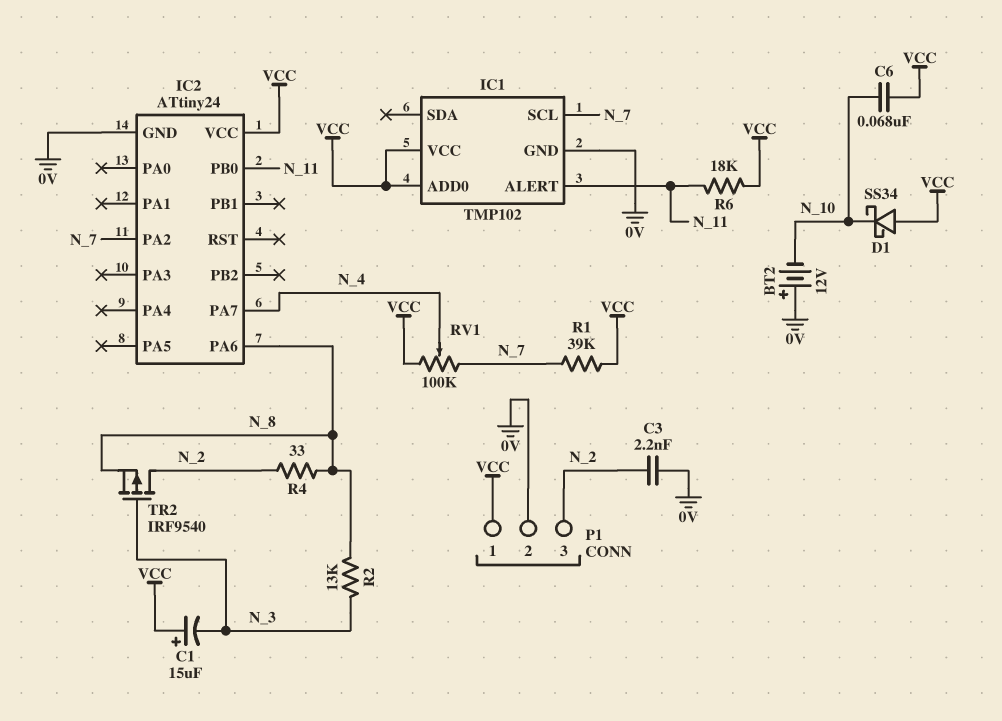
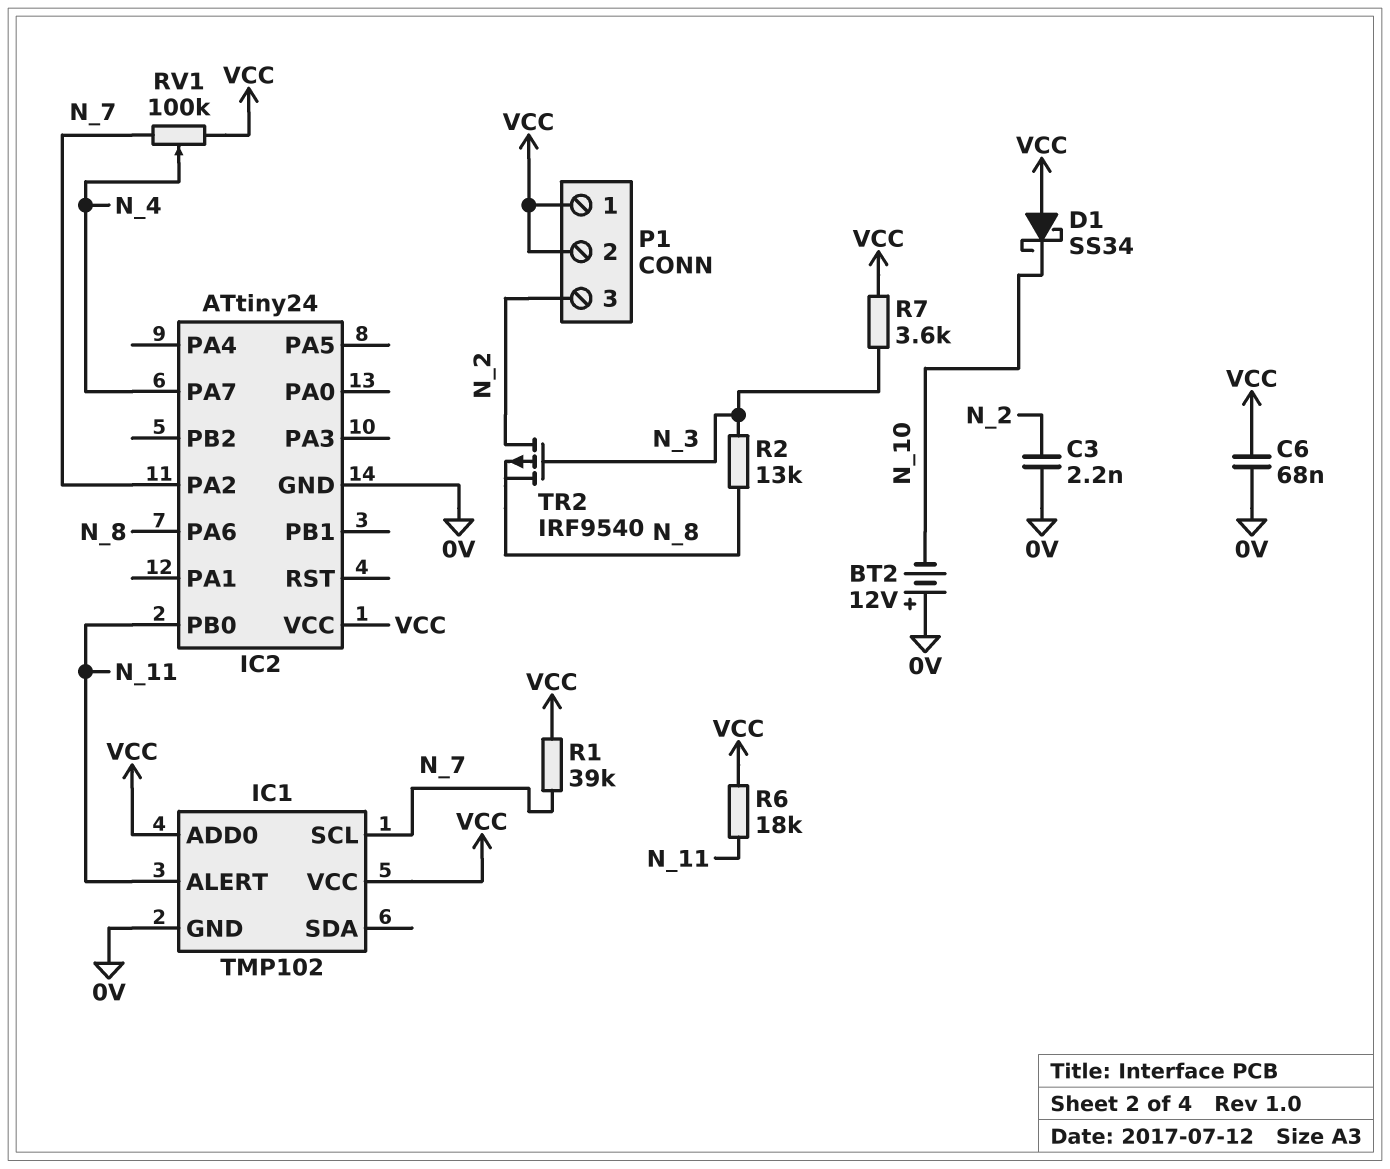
C1: 15uF (plus VCC, minus N_3) -> none
C6: 68nF (N_10, VCC) -> 68nF (0V, VCC)
P1 pin 2: 0V -> VCC
R4: 33 (N_2, N_8) -> none
R7: none -> 3.6k (N_3, VCC)

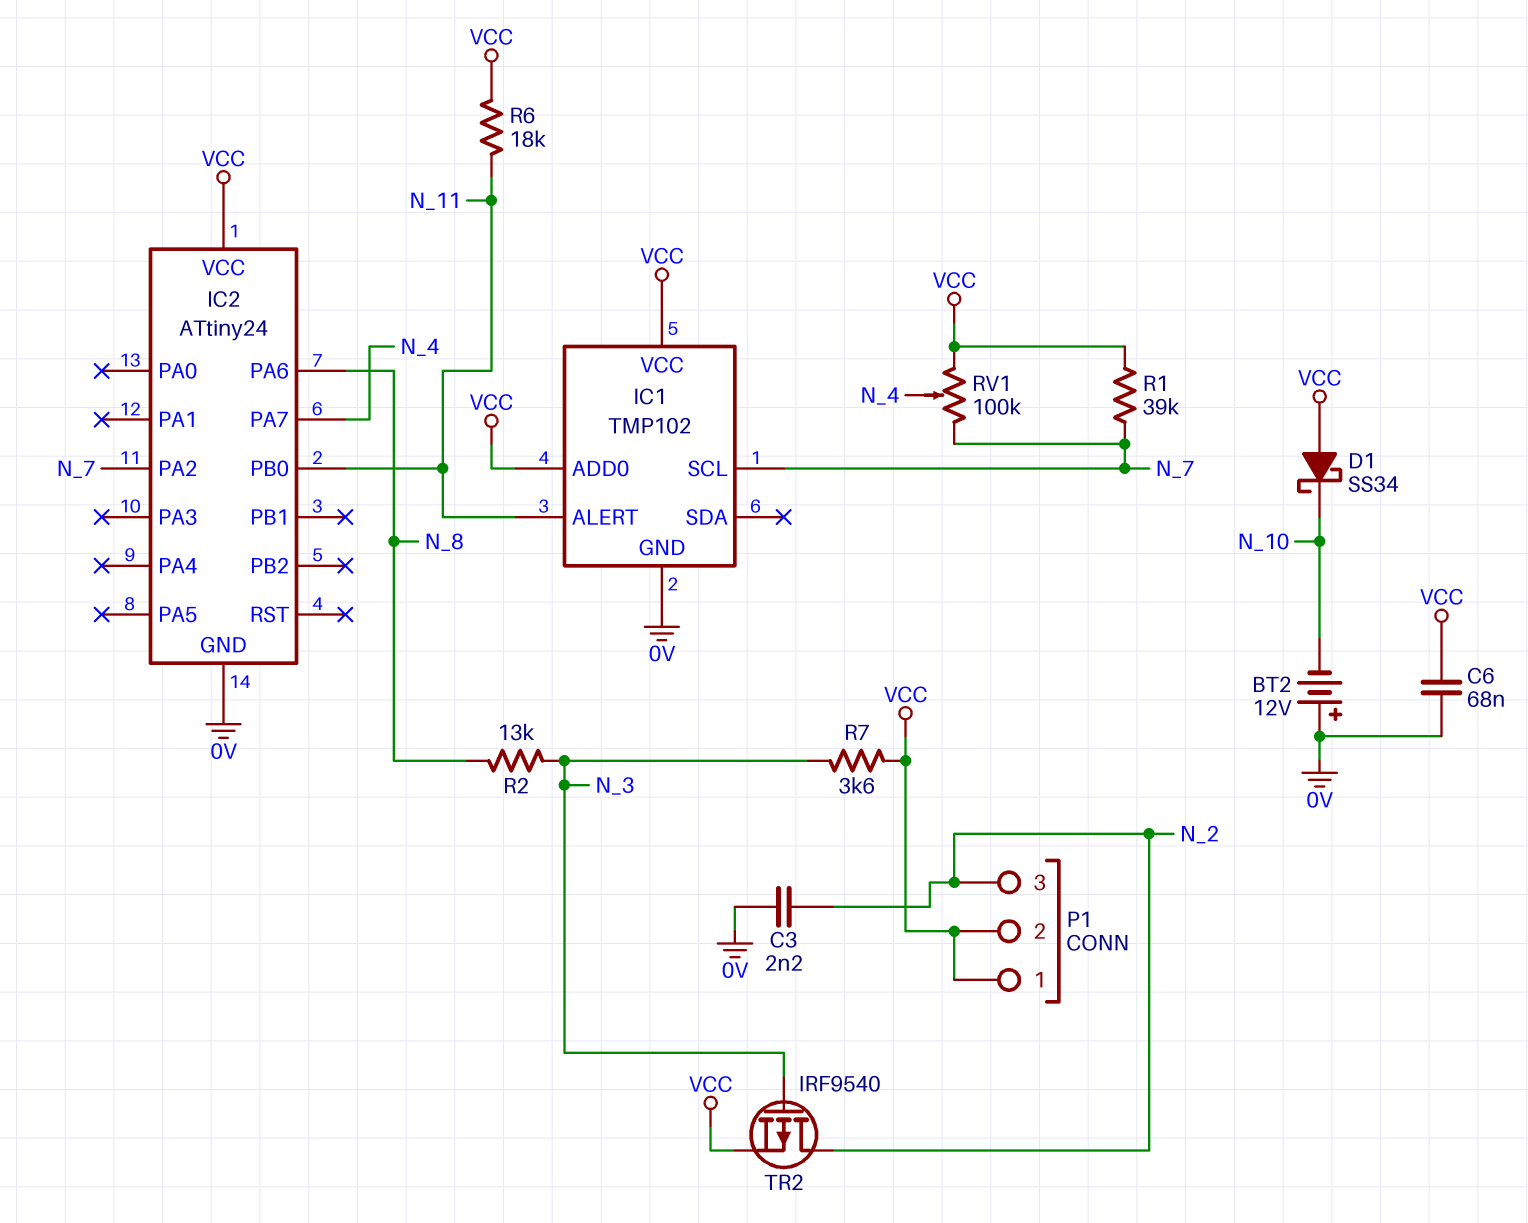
TR2: PMOS IRF9540 (G N_3, D N_2, S N_8) -> PMOS IRF9540 (G N_3, D N_2, S VCC)

